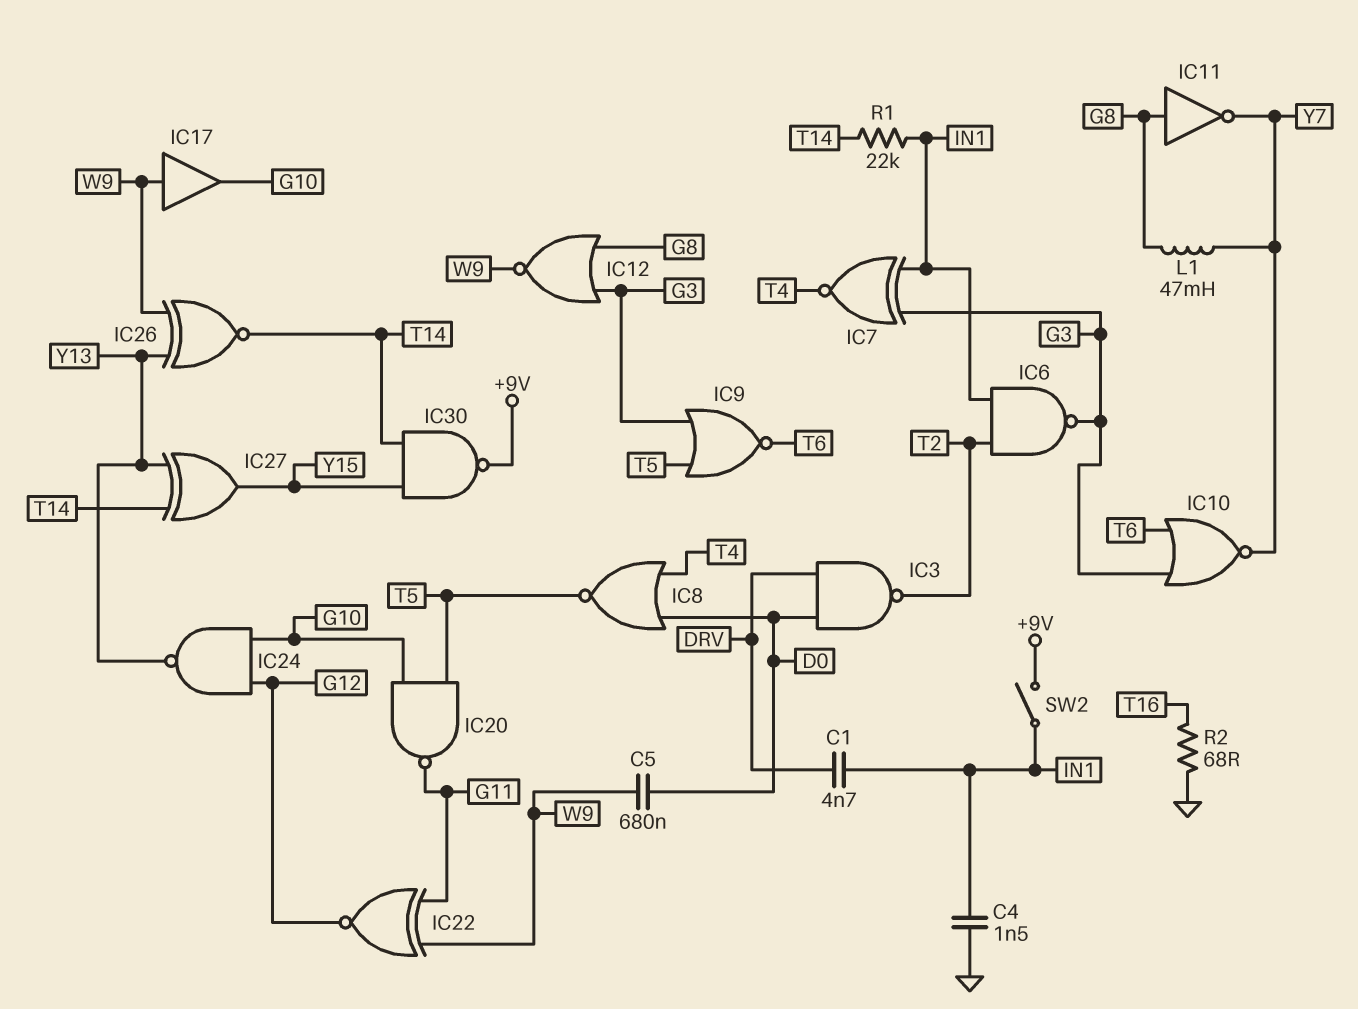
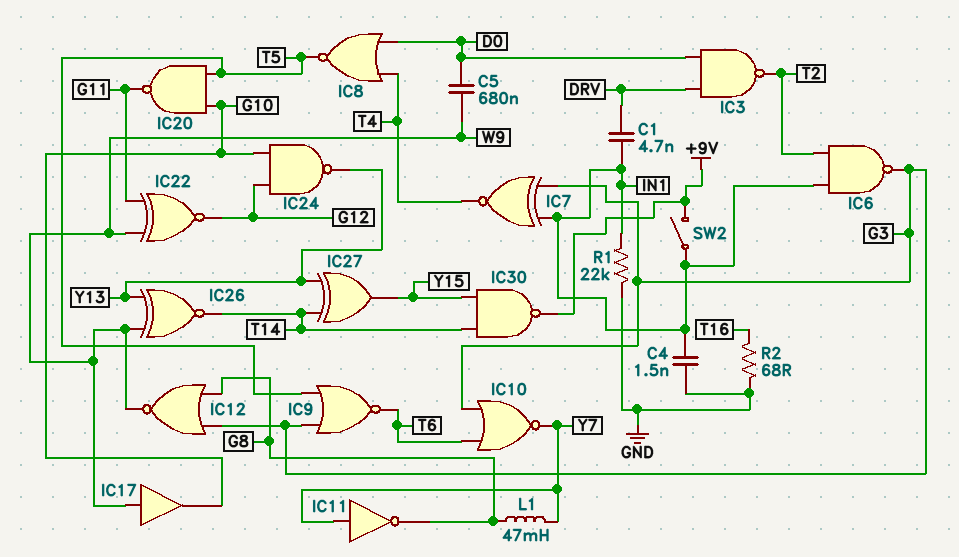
IC11: NOT (in G8, out Y7) -> NOT (in Y7, out G8)
R1: 22k (IN1, T14) -> 22k (GND, IN1)

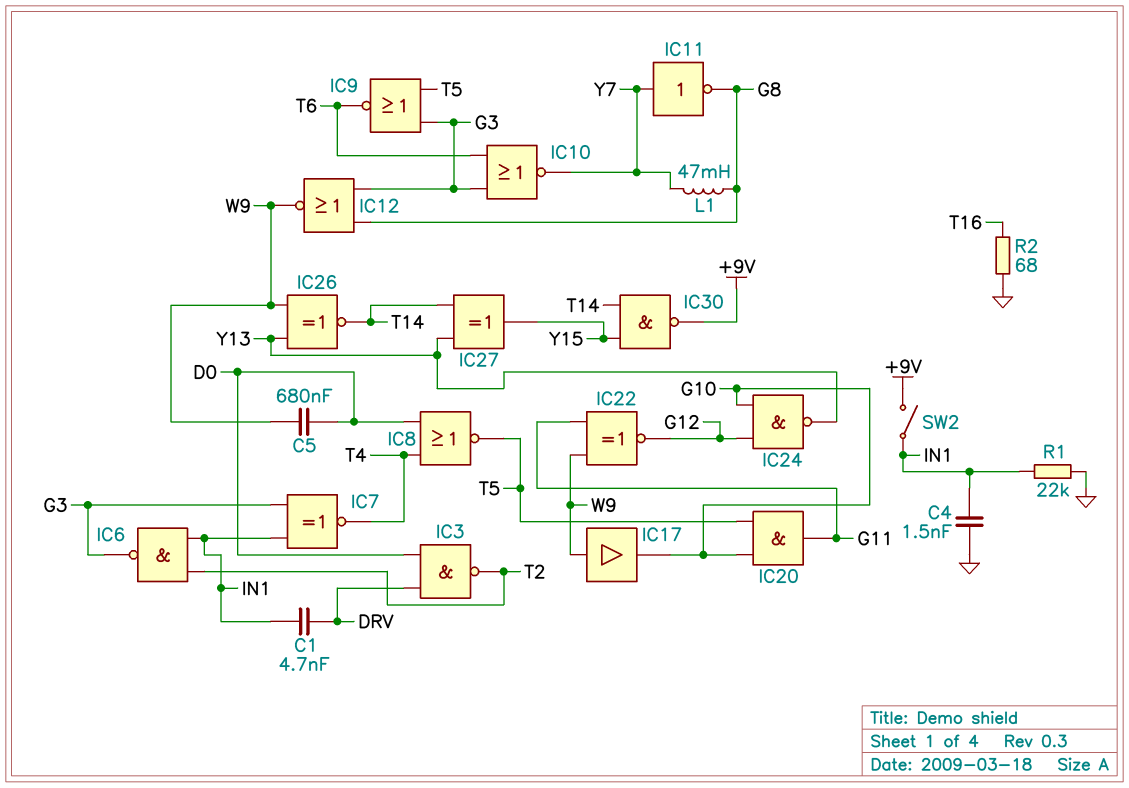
IC20: NAND (in G10, in T5, out G11) -> AND (in G10, in T5, out G11)

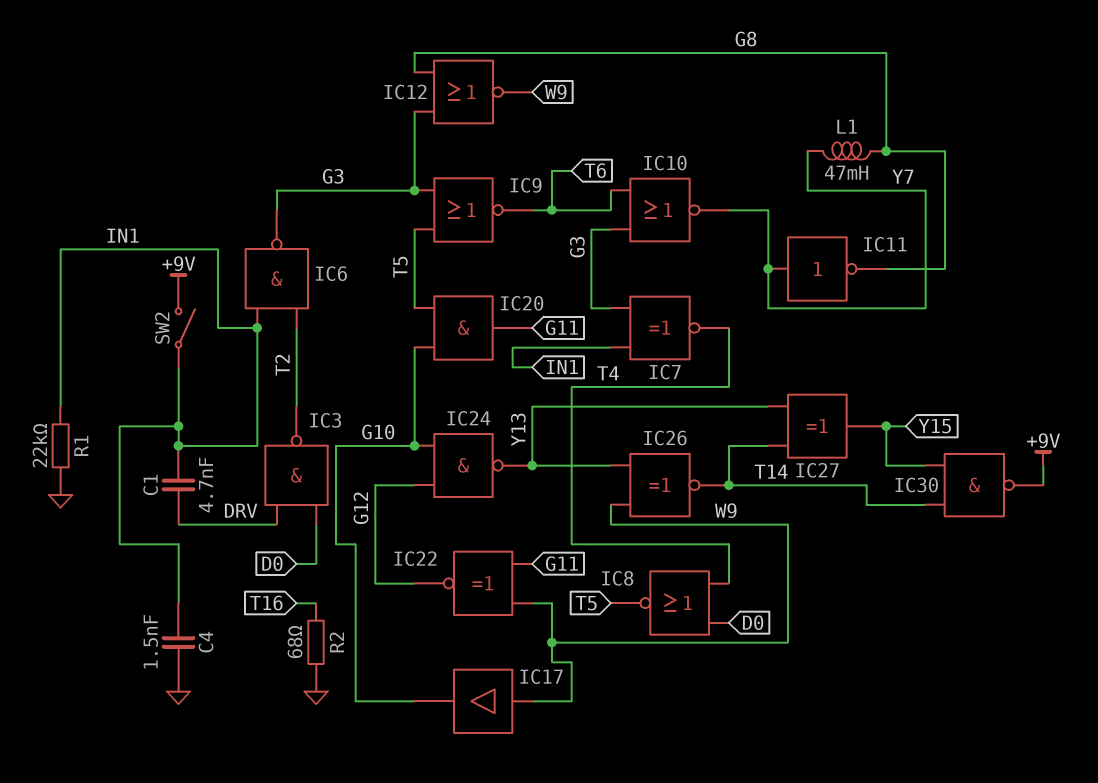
C5: 680nF (D0, W9) -> none

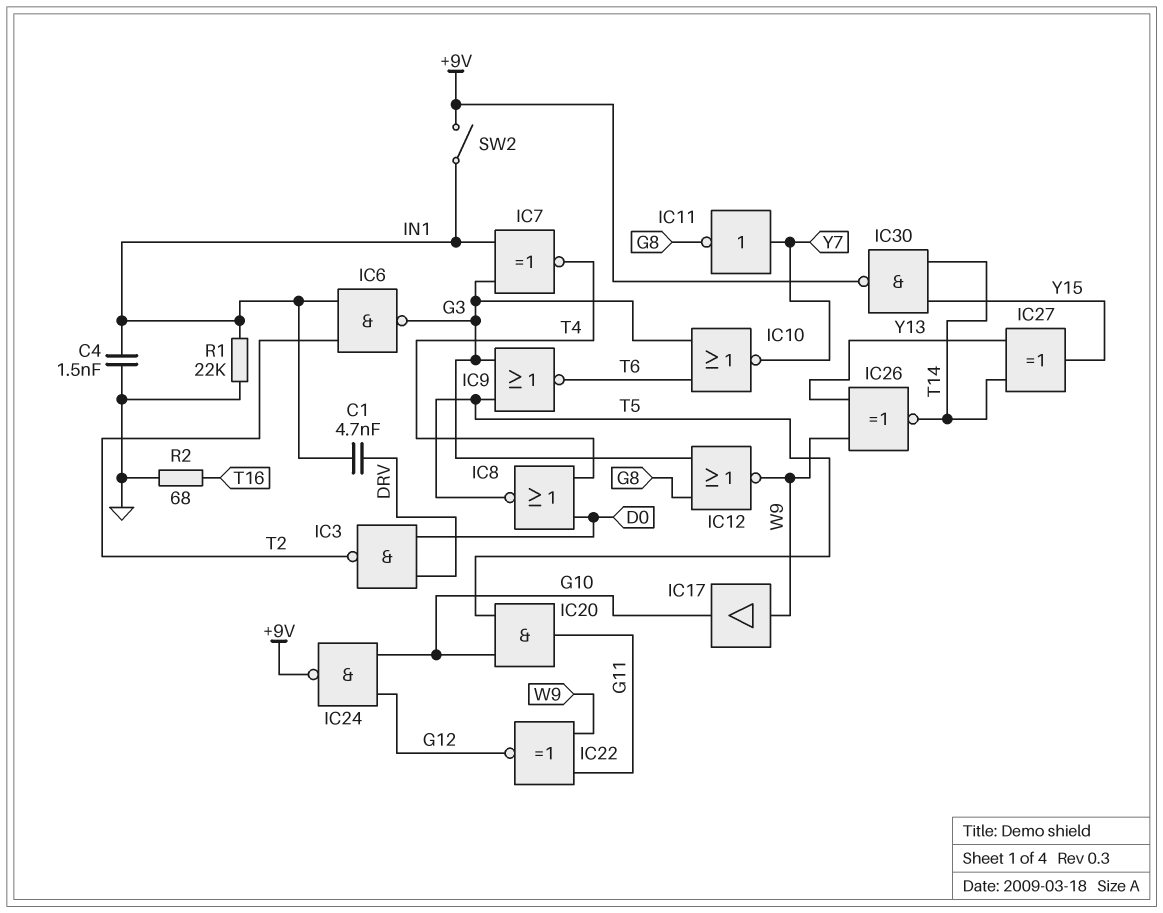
IC24: NAND (in G10, in G12, out Y13) -> NAND (in G10, in G12, out +9V)
L1: 47mH (G8, Y7) -> none

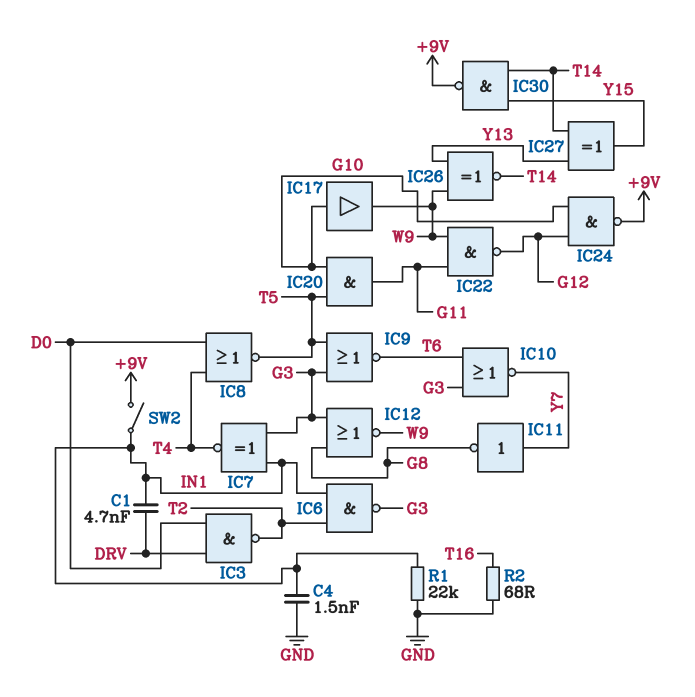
IC17: buffer (in W9, out G10) -> buffer (in G10, out W9)
IC22: XNOR (in G11, in W9, out G12) -> NAND (in G11, in W9, out G12)

